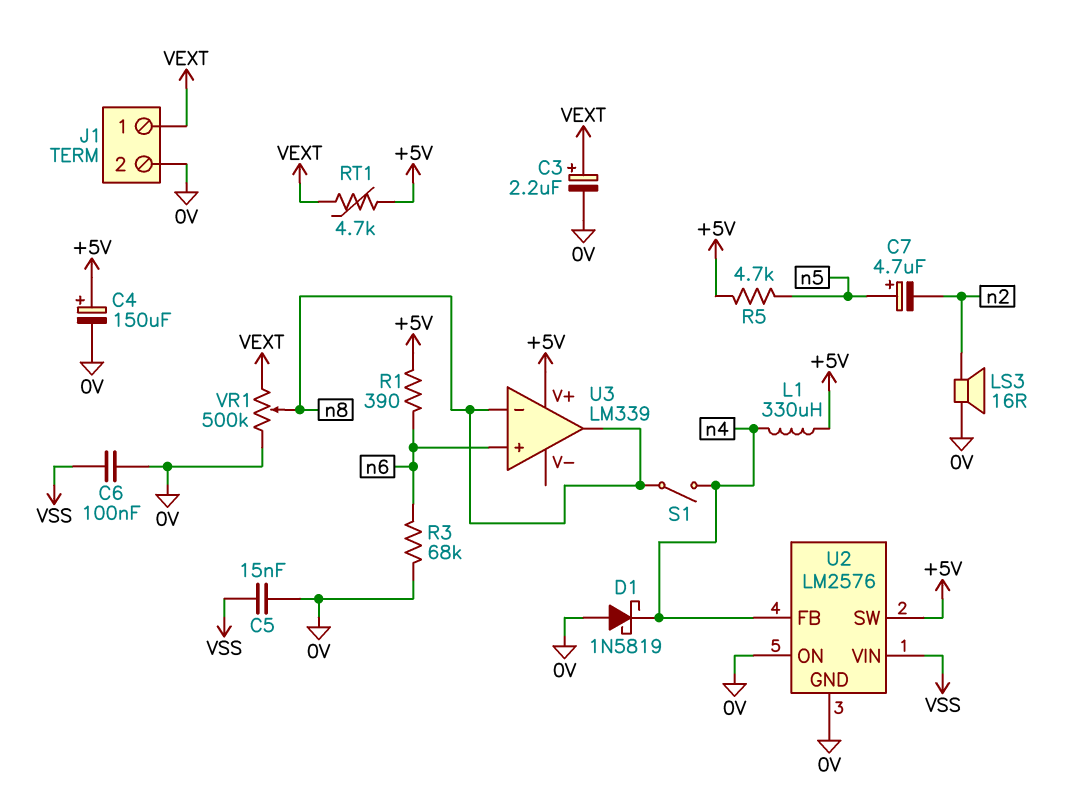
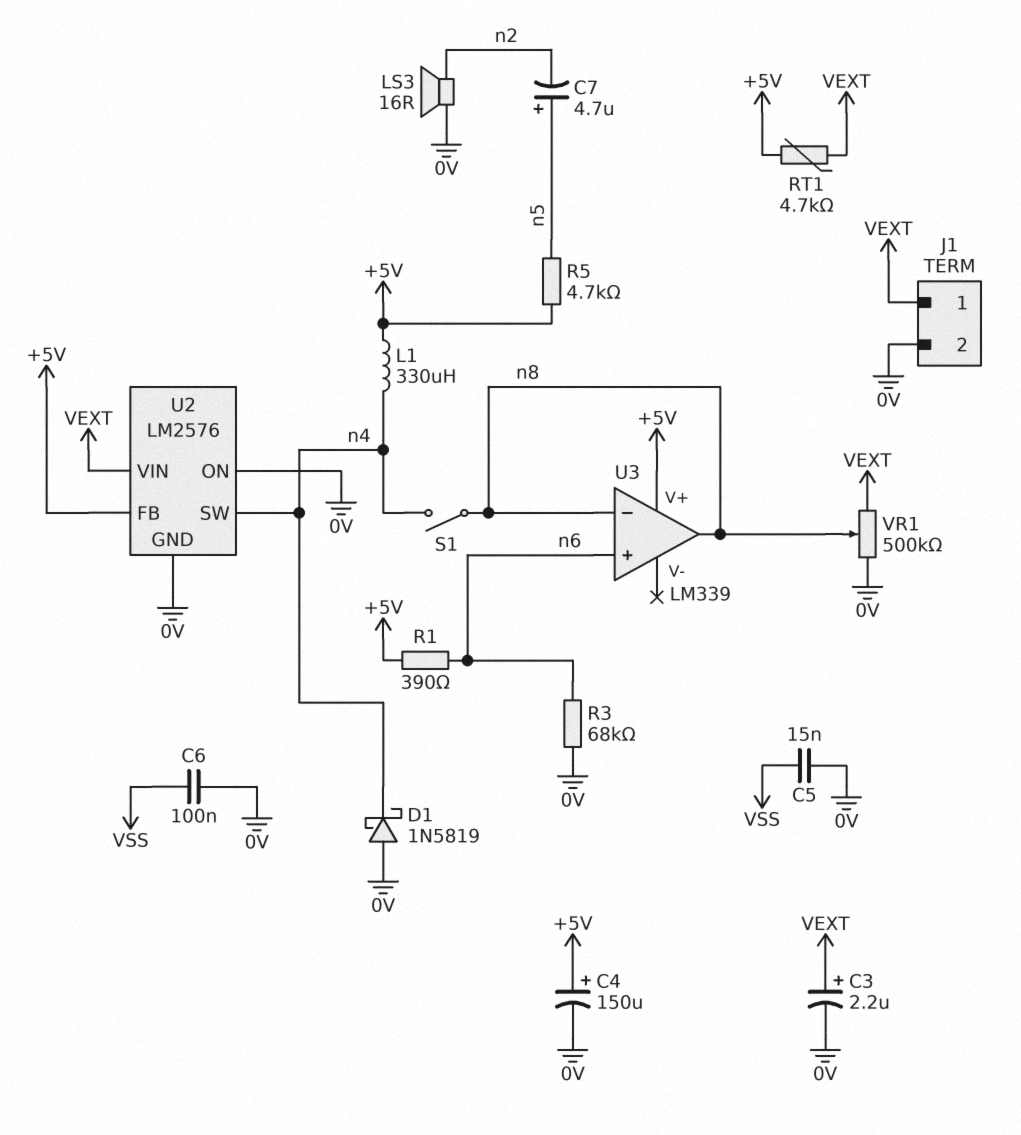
U2 pin FB: n4 -> +5V
U2 pin SW: +5V -> n4
U2 pin VIN: VSS -> VEXT

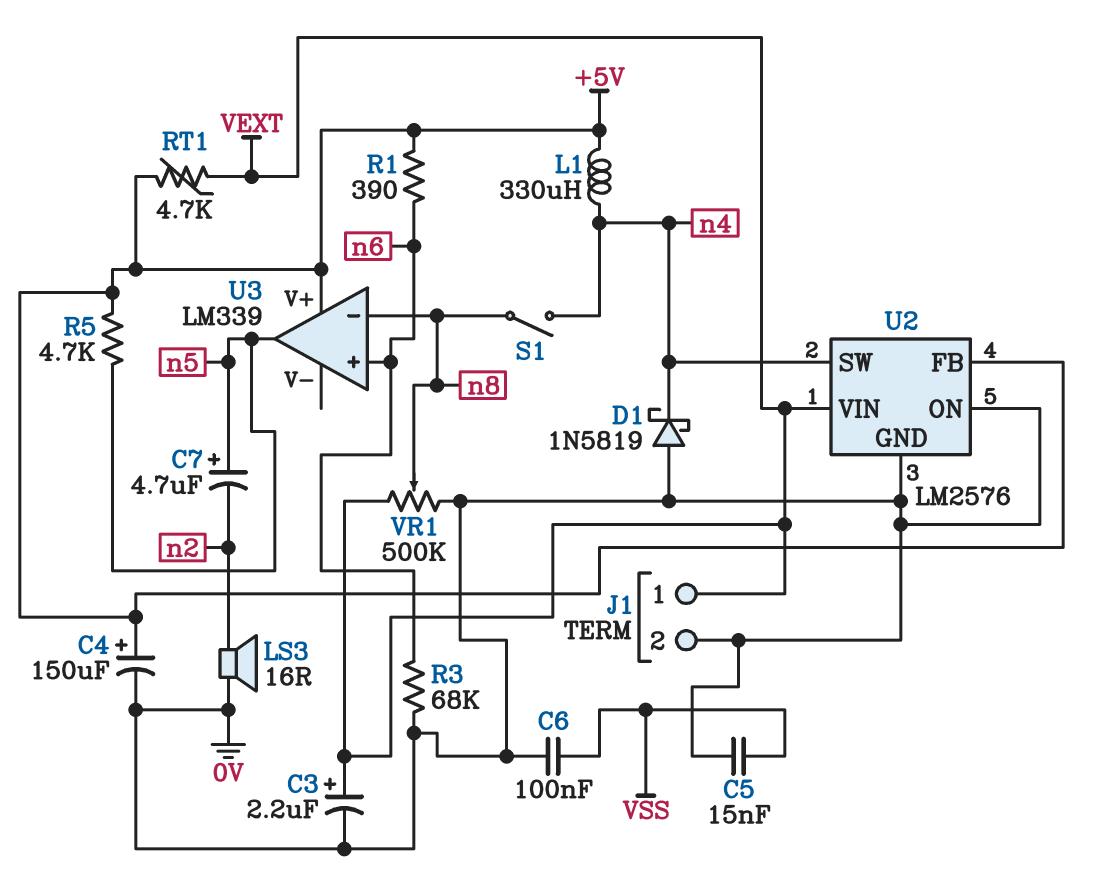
U3 pin out: n8 -> n5

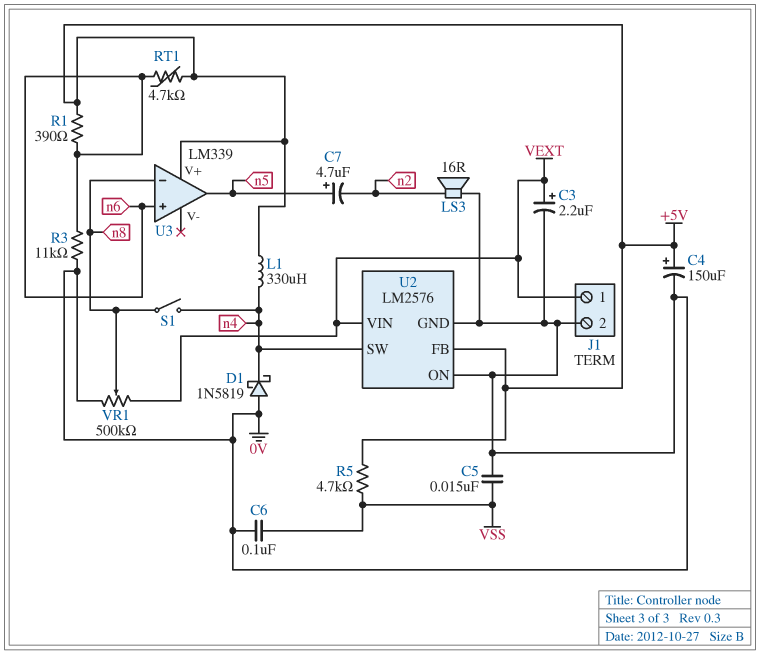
R3: 68k (0V, n6) -> 11k (0V, n6)
R5: 4.7k (+5V, n5) -> 4.7k (+5V, VSS)
RT1: 4.7k (+5V, VEXT) -> 4.7k (+5V, n6)

